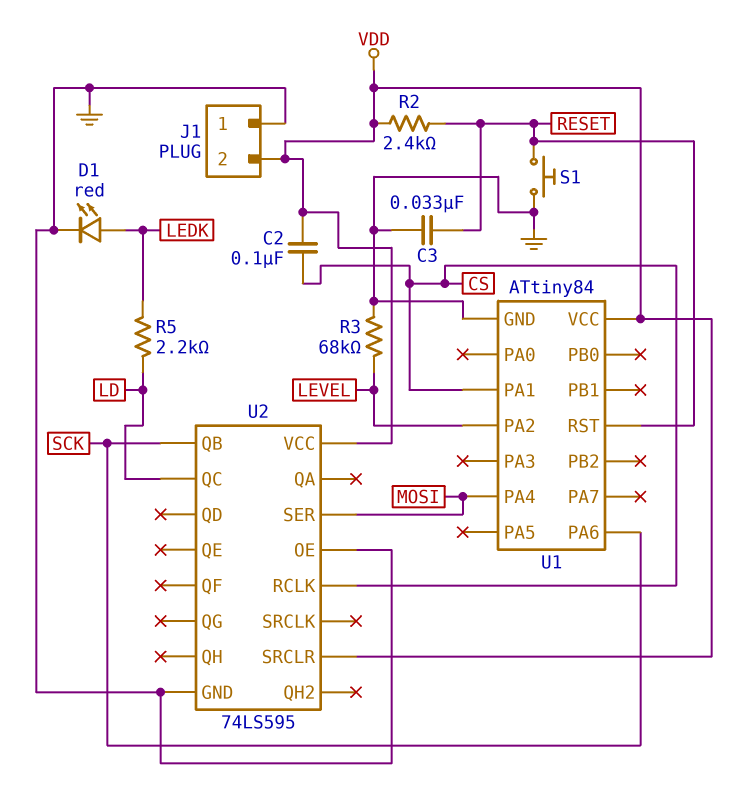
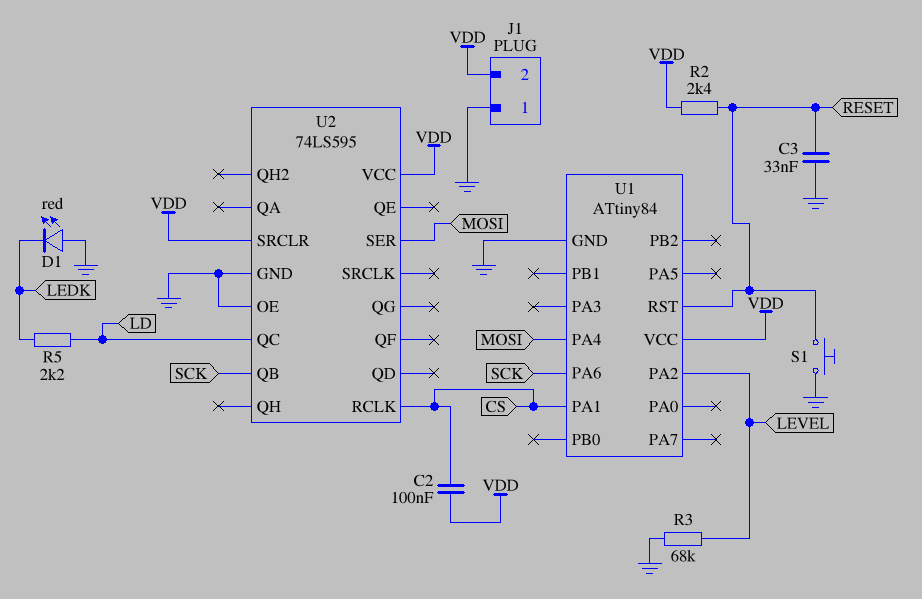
D1: LED red (A LEDK, K GND) -> LED red (A GND, K LEDK)

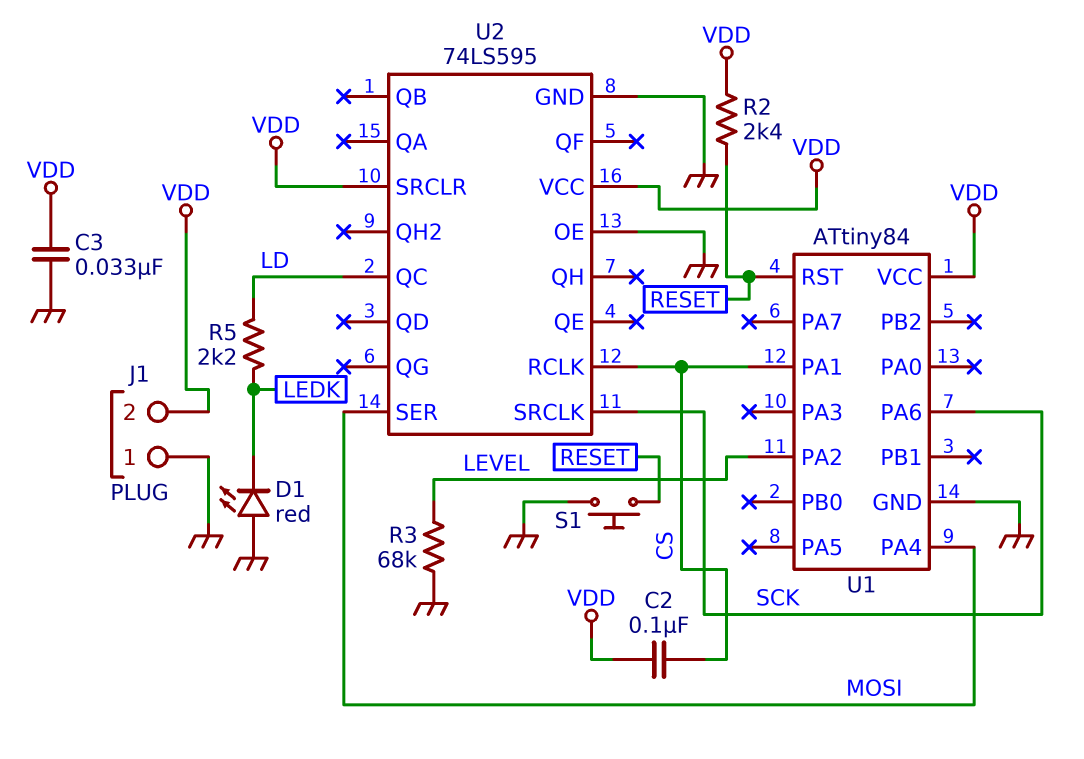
C3: 33nF (GND, RESET) -> 33nF (GND, VDD)
U2 pin QB: SCK -> none
U2 pin SRCLK: none -> SCK

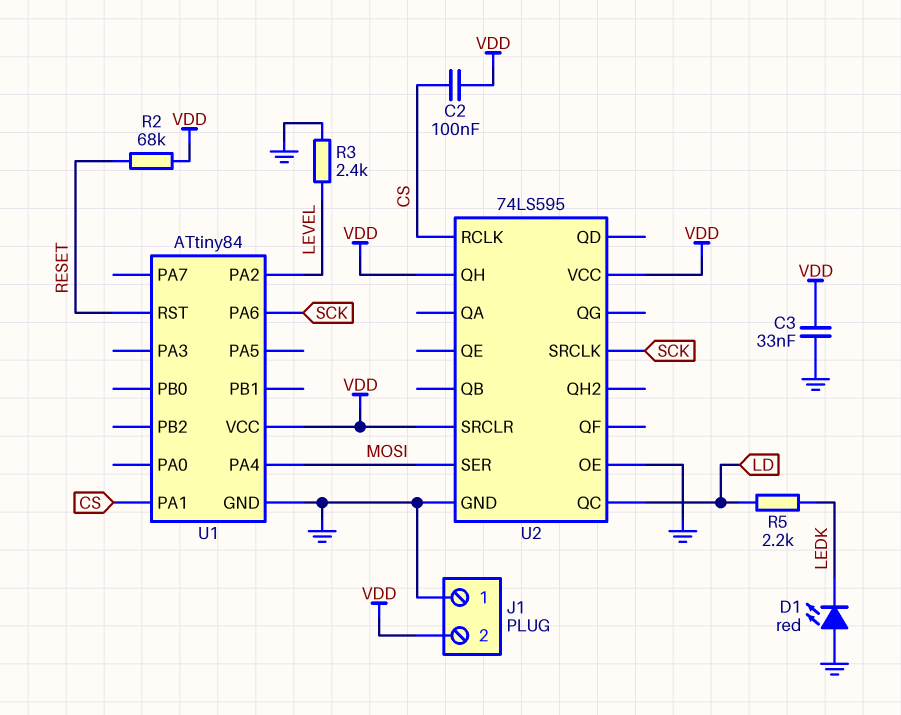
R2: 2.4k (RESET, VDD) -> 68k (RESET, VDD)
R3: 68k (GND, LEVEL) -> 2.4k (GND, LEVEL)
S1: button (GND, RESET) -> none
U2 pin QH: none -> VDD

